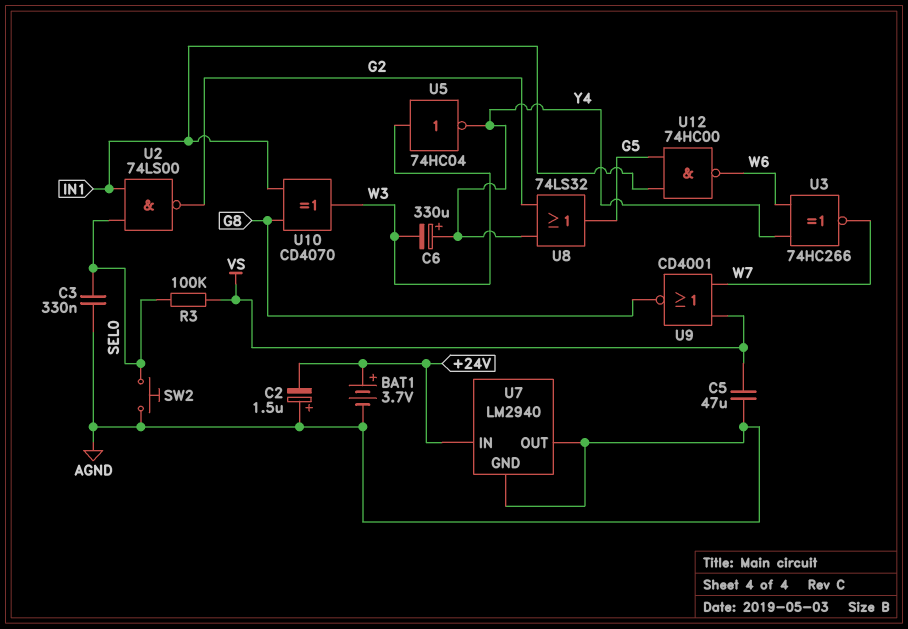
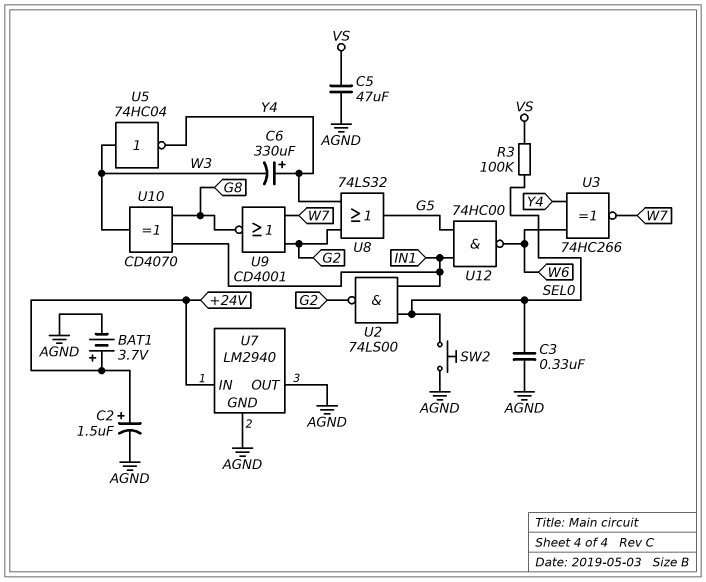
C2: 1.5uF (plus AGND, minus +24V) -> 1.5uF (plus +24V, minus AGND)
U9: NOR CD4001 (in VS, in W7, out G8) -> NOR CD4001 (in G2, in W7, out G8)

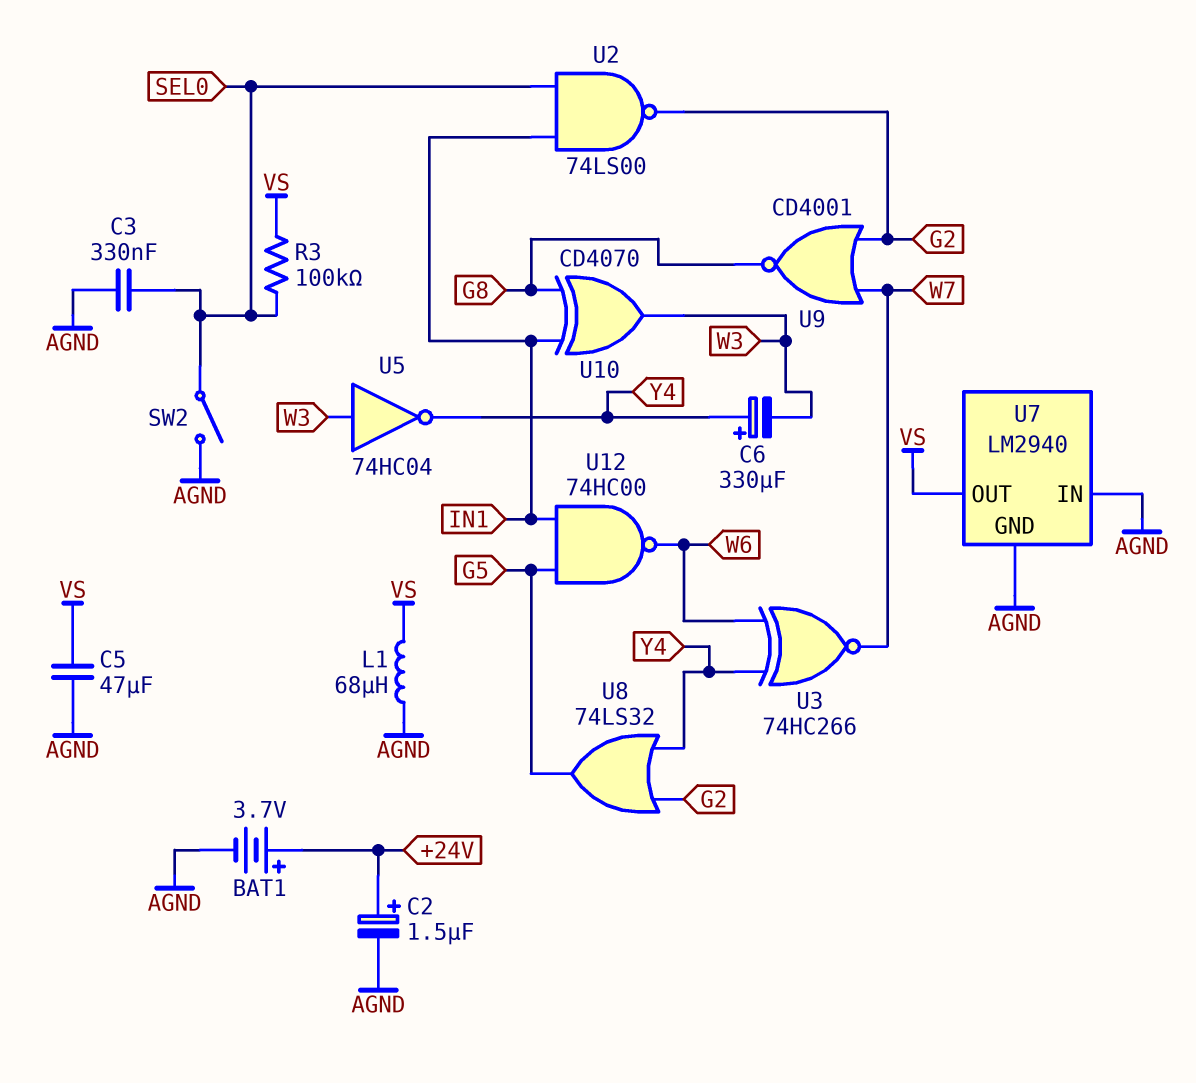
L1: none -> 68uH (AGND, VS)
SW2: button (AGND, SEL0) -> switch (AGND, SEL0)
U7 pin IN: +24V -> AGND
U7 pin OUT: AGND -> VS

